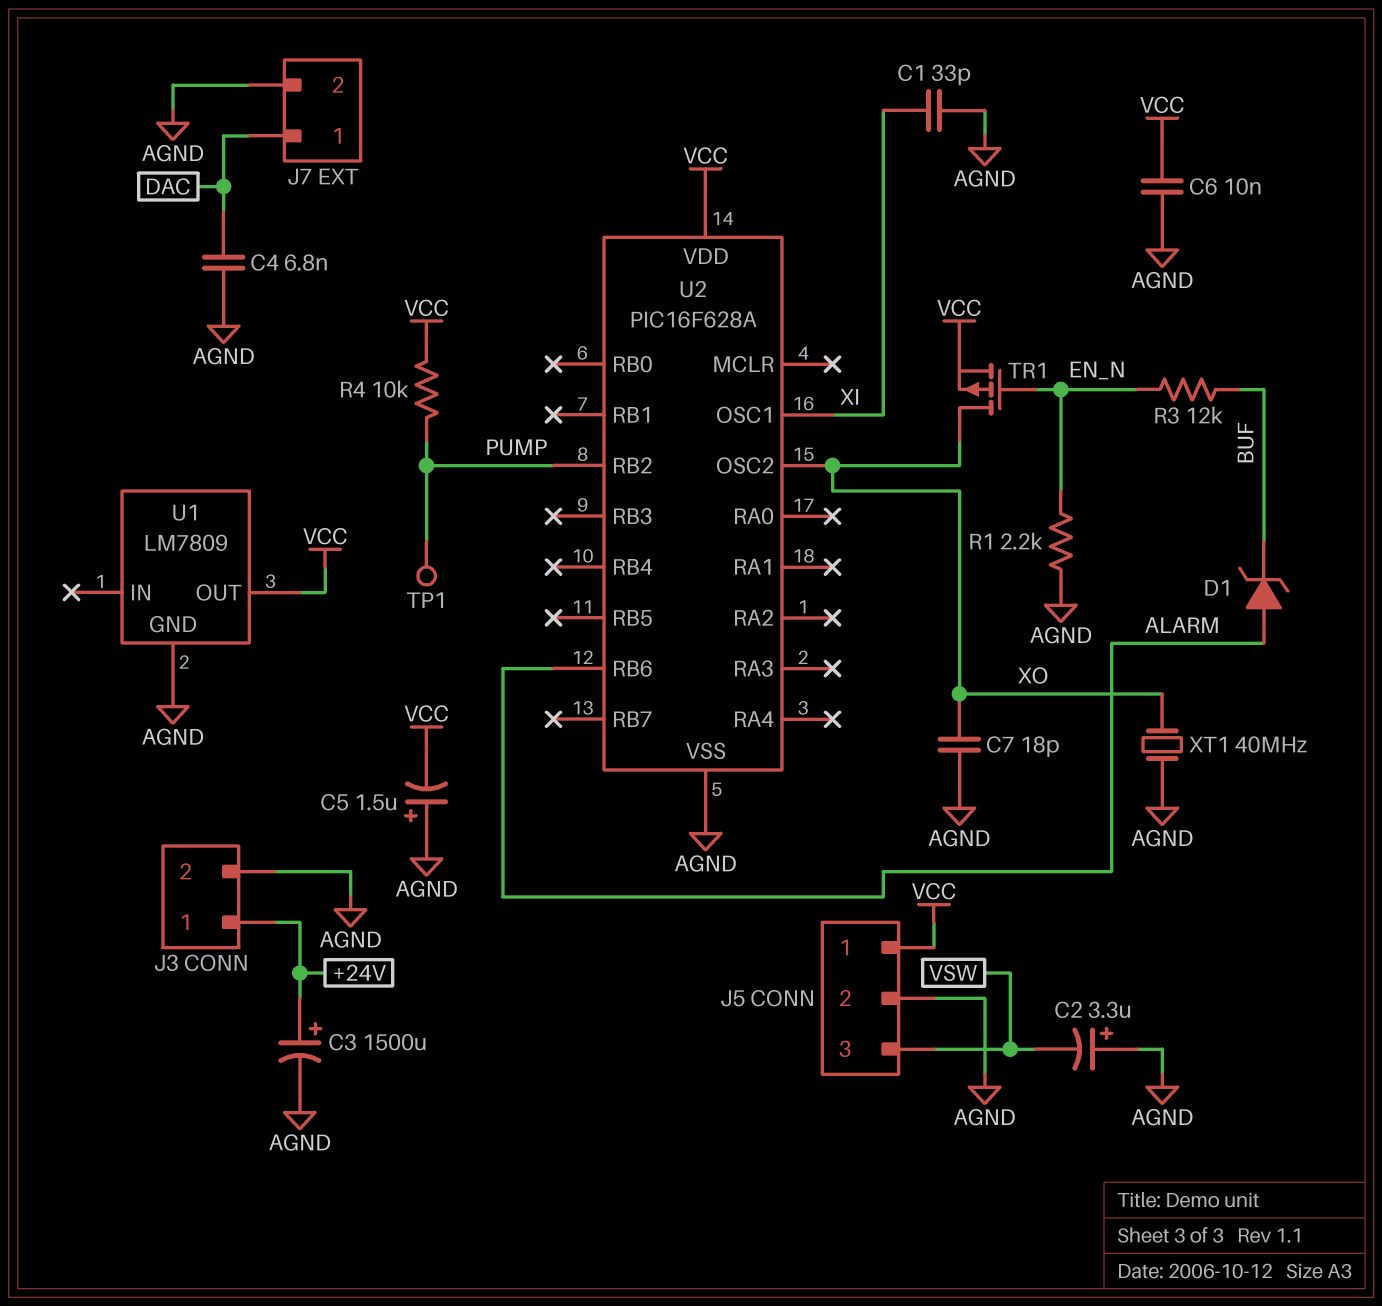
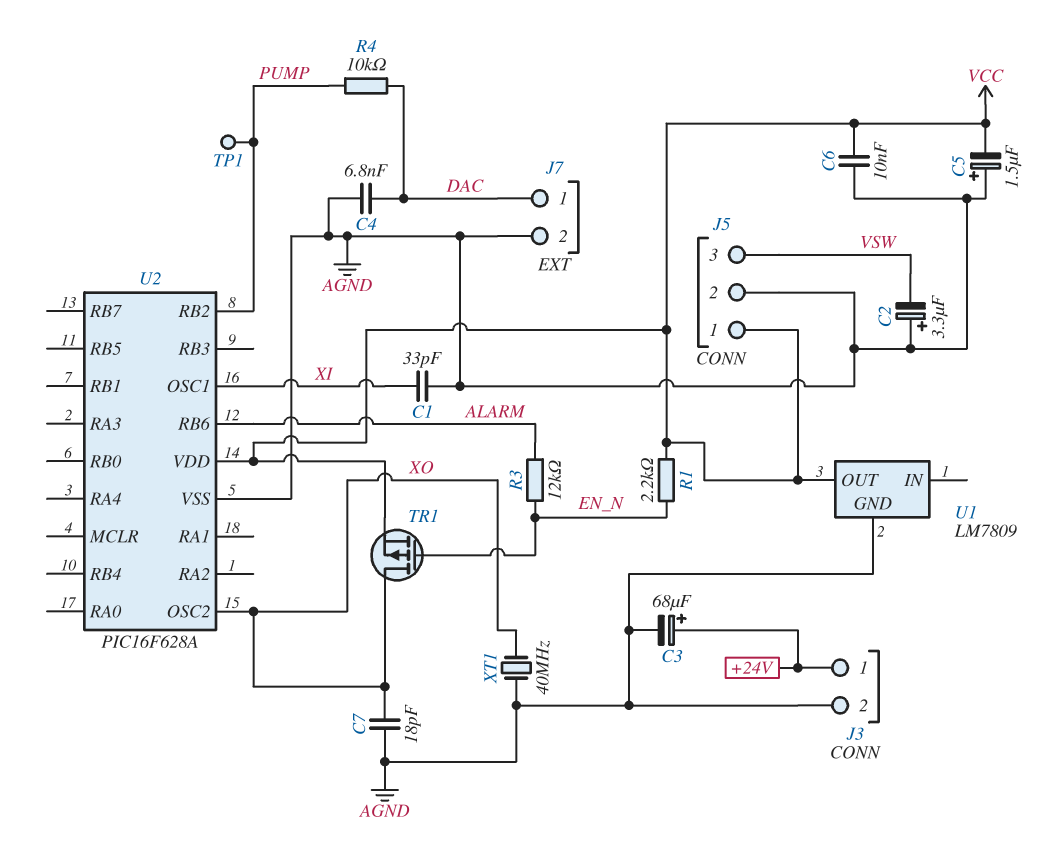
C3: 1500uF (plus +24V, minus AGND) -> 68uF (plus +24V, minus AGND)
D1: zener (A ALARM, K BUF) -> none
R1: 2.2k (AGND, EN_N) -> 2.2k (EN_N, VCC)
R3: 12k (BUF, EN_N) -> 12k (ALARM, EN_N)
R4: 10k (PUMP, VCC) -> 10k (DAC, PUMP)

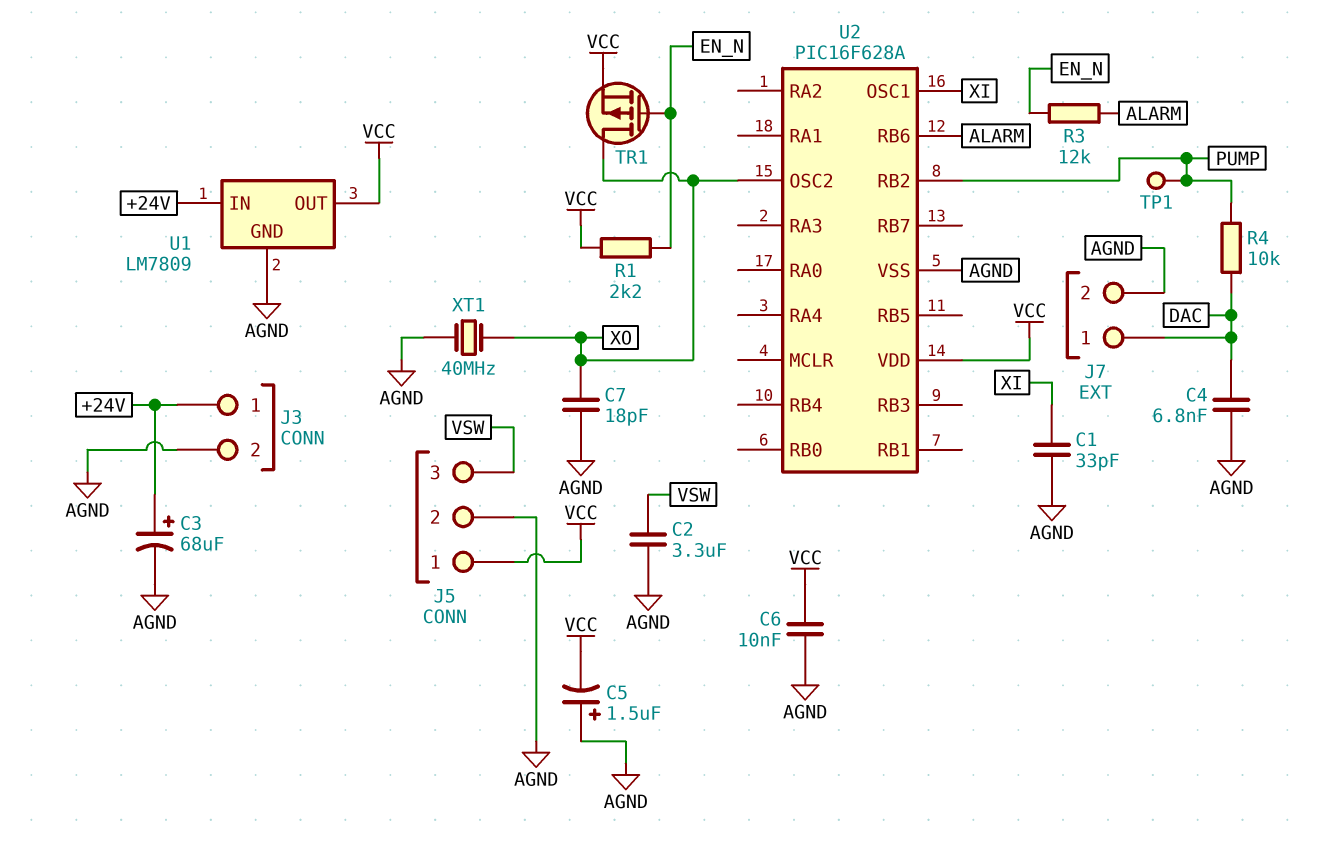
C2: 3.3uF (plus AGND, minus VSW) -> 3.3uF (AGND, VSW)
U1 pin IN: none -> +24V

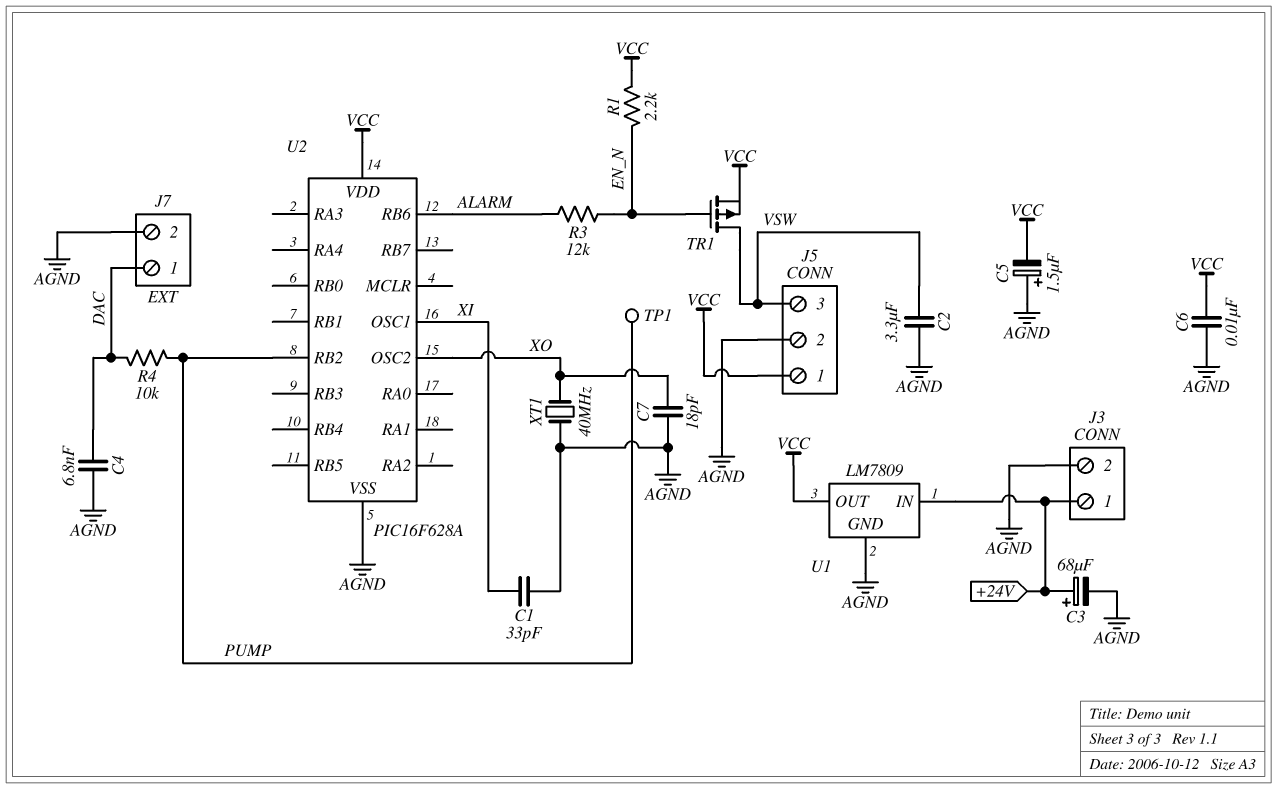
TR1: PMOS (G EN_N, D XO, S VCC) -> PMOS (G EN_N, D VSW, S VCC)

